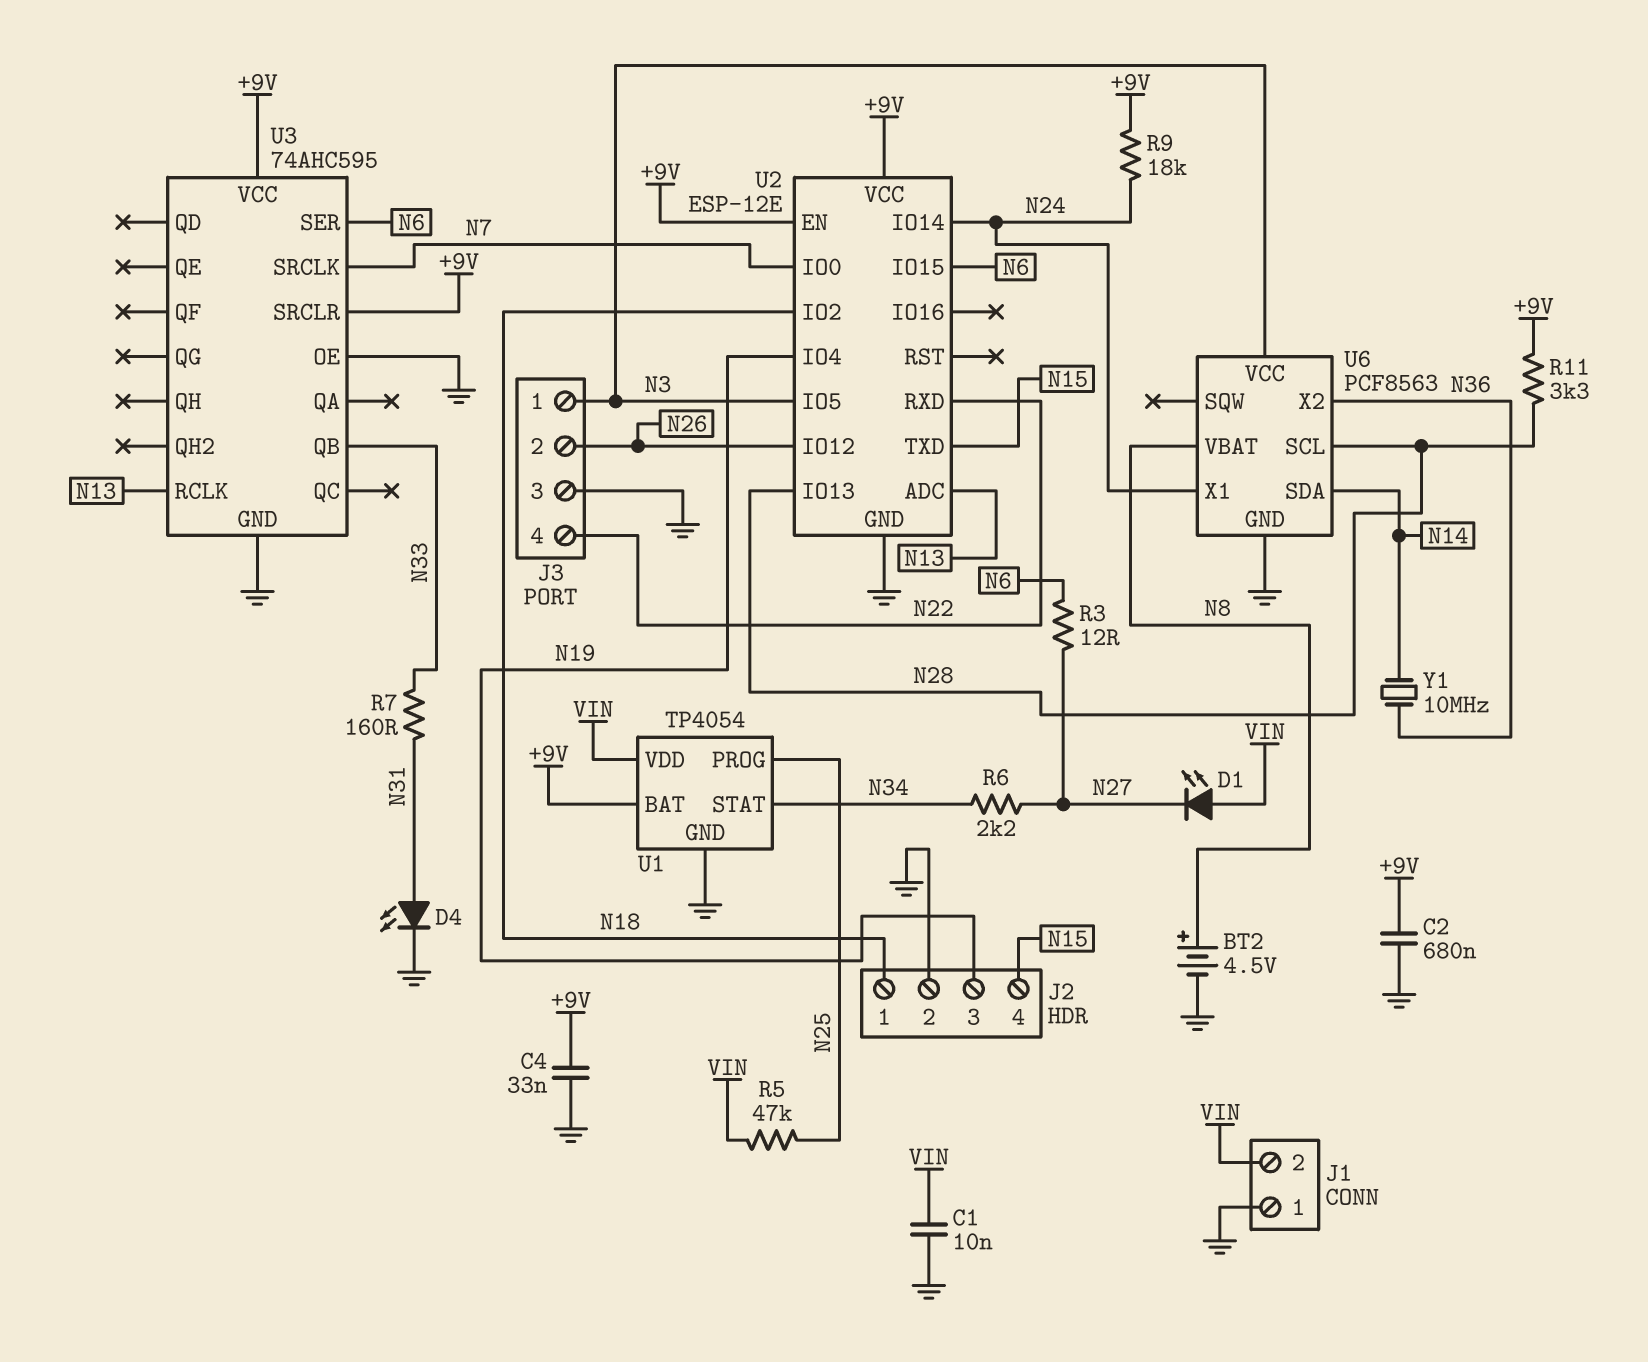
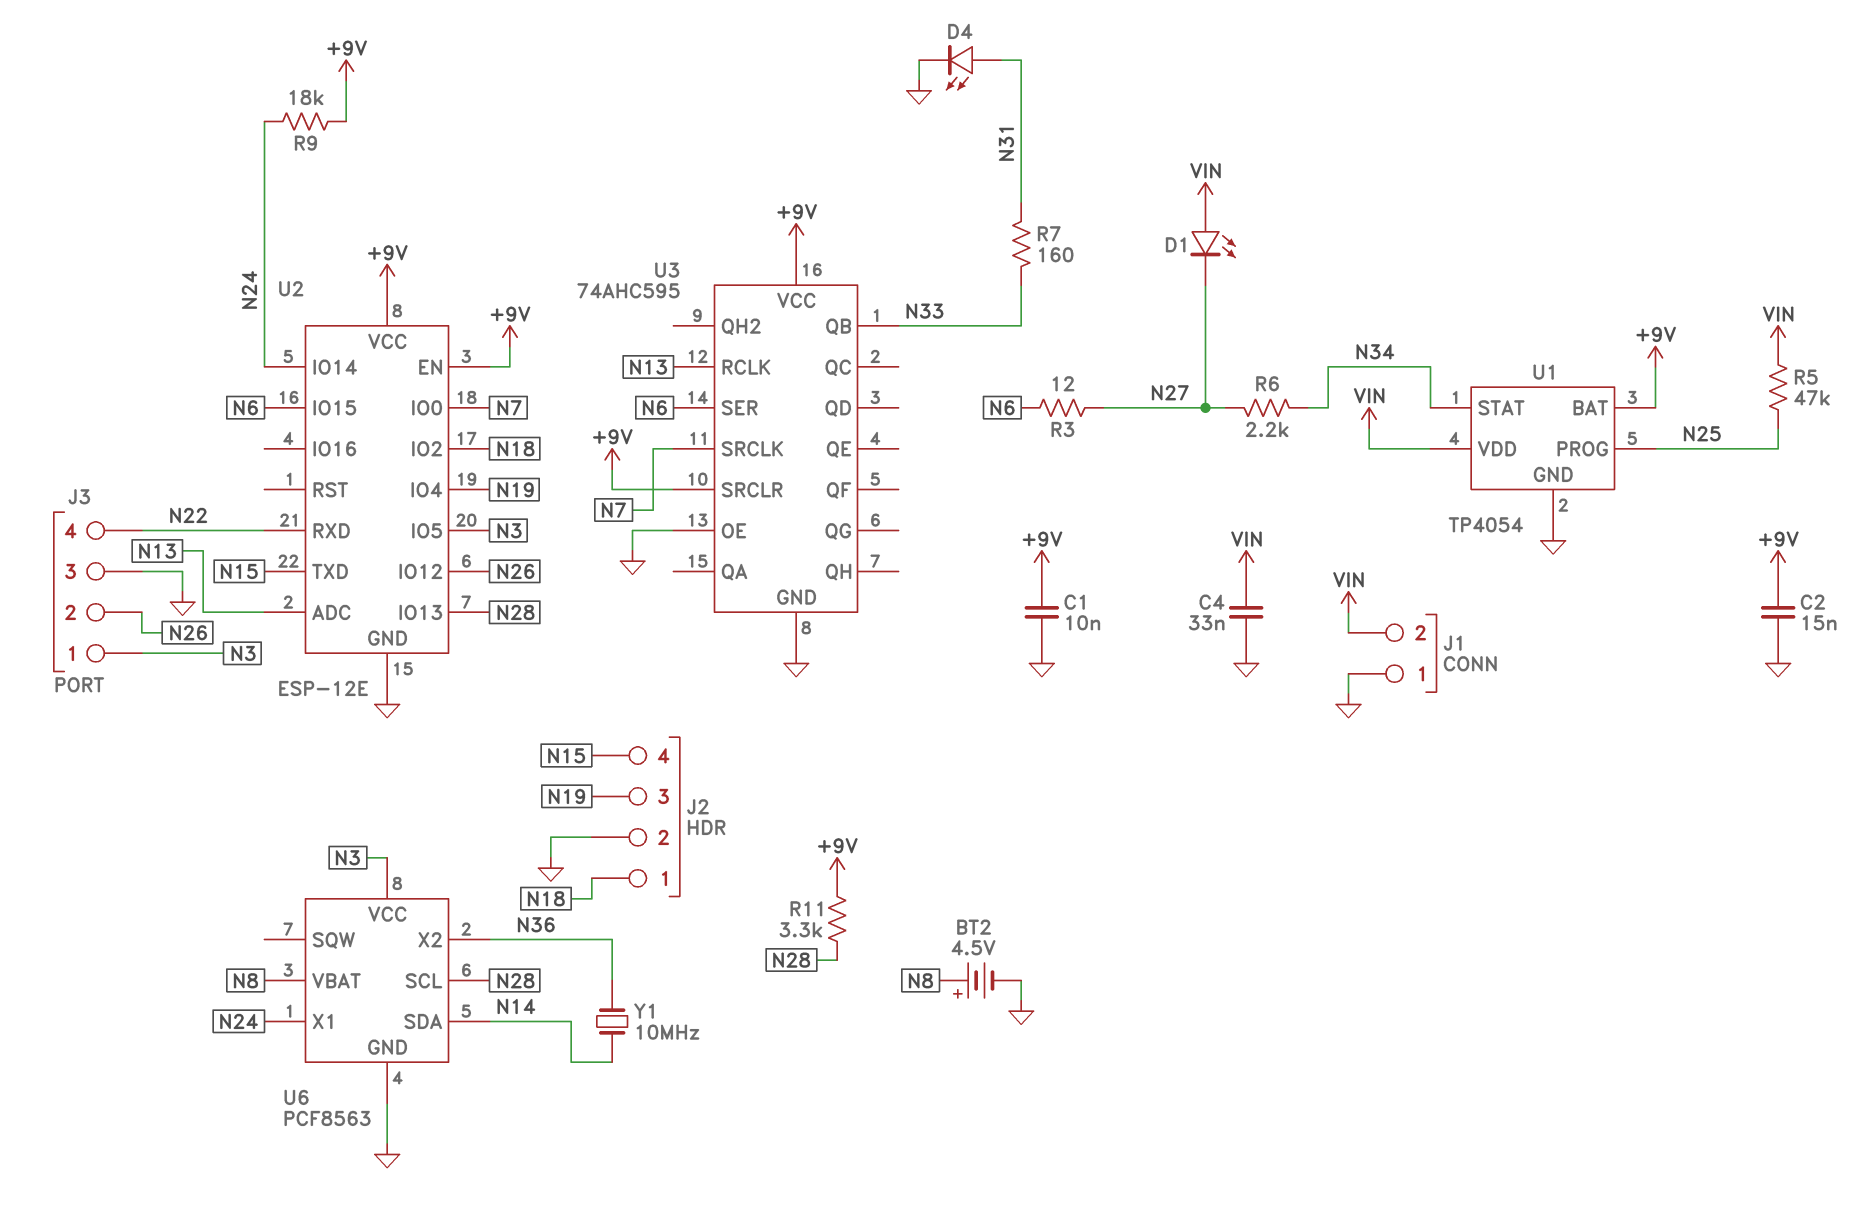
C1: 10nF (GND, VIN) -> 10nF (+9V, GND)
C2: 680nF (+9V, GND) -> 15nF (+9V, GND)
C4: 33nF (+9V, GND) -> 33nF (GND, VIN)

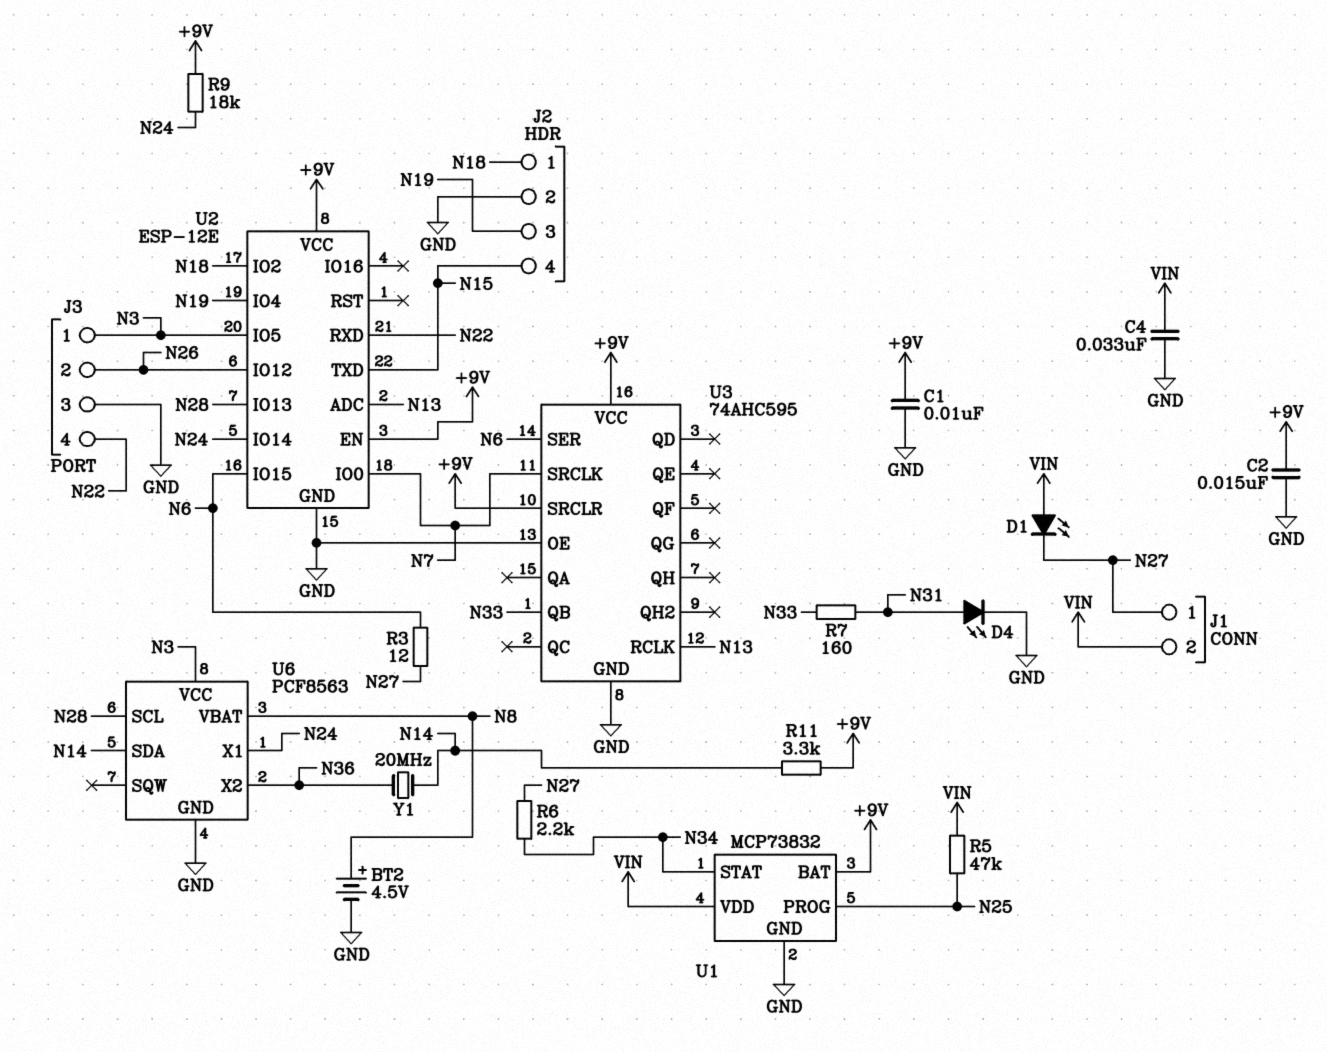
J1 pin 1: GND -> N27
R11: 3.3k (+9V, N28) -> 3.3k (+9V, N14)
U1: TP4054 -> MCP73832
Y1: 10MHz (N14, N36) -> 20MHz (N14, N36)

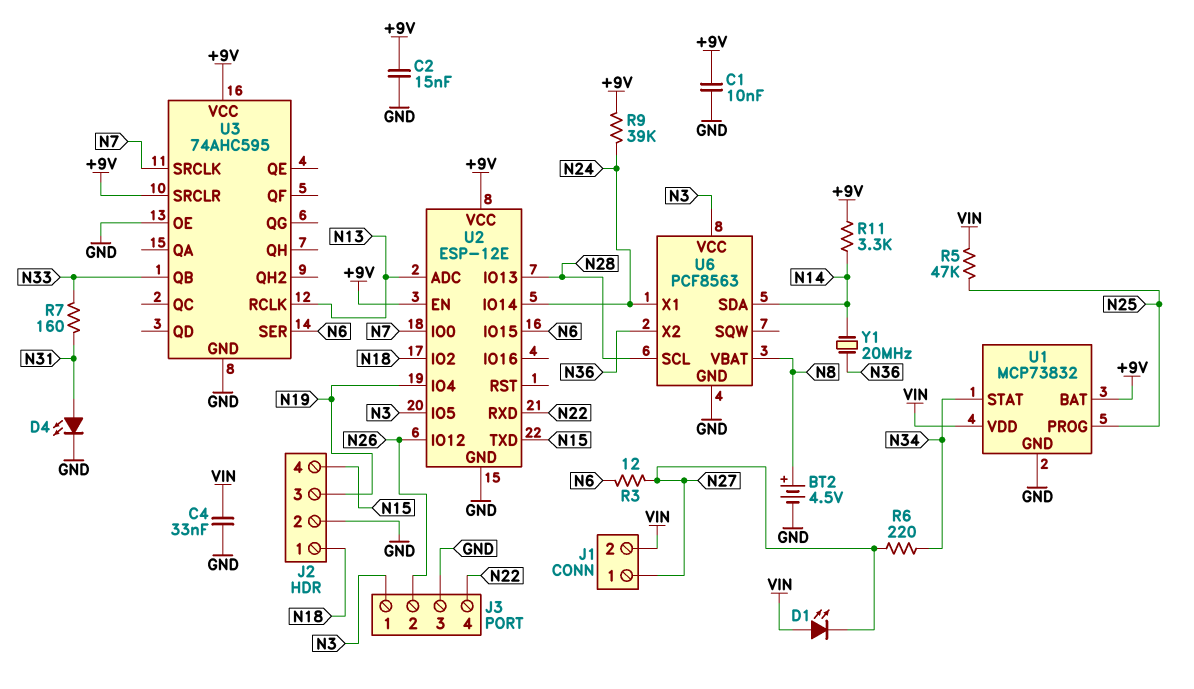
R6: 2.2k (N27, N34) -> 220 (N27, N34)
R9: 18k (+9V, N24) -> 39k (+9V, N24)

